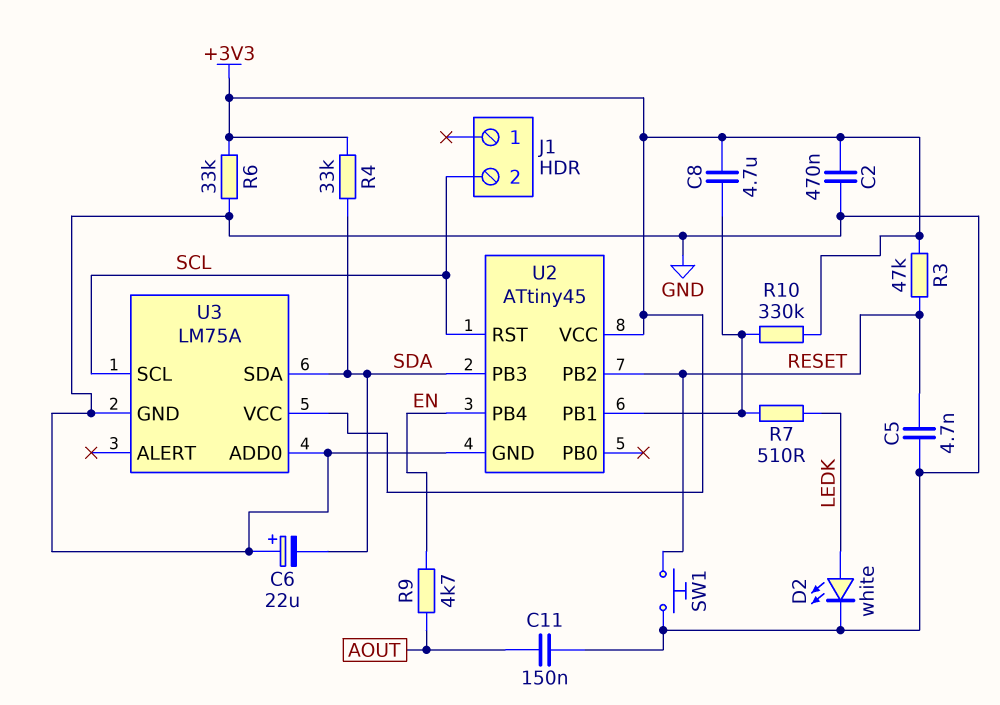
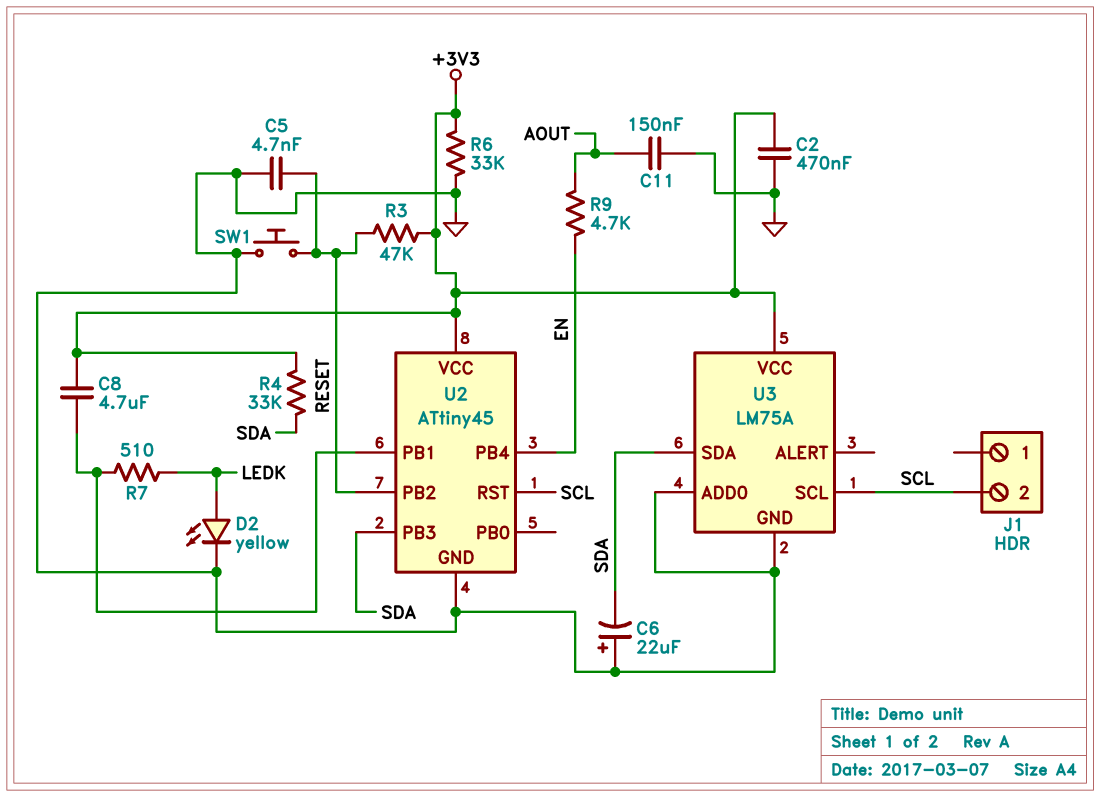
D2: LED white (A LEDK, K GND) -> LED yellow (A LEDK, K GND)
R10: 330k (+3V3, U2/PB1) -> none

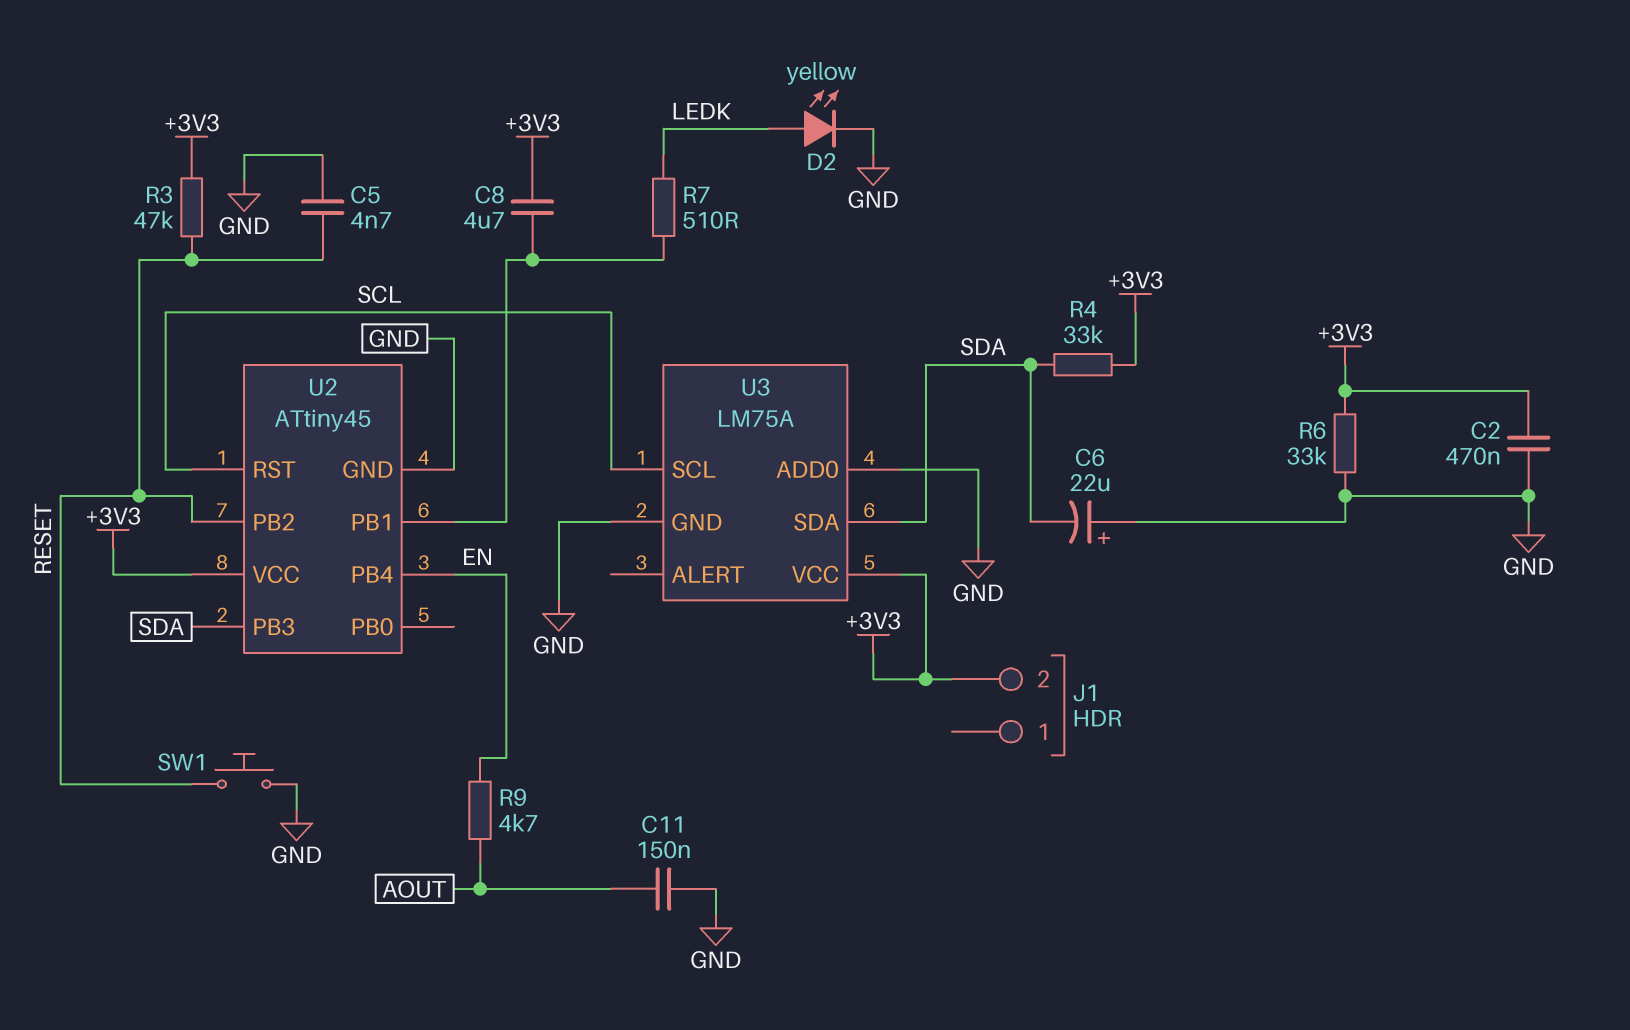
J1 pin 2: SCL -> +3V3

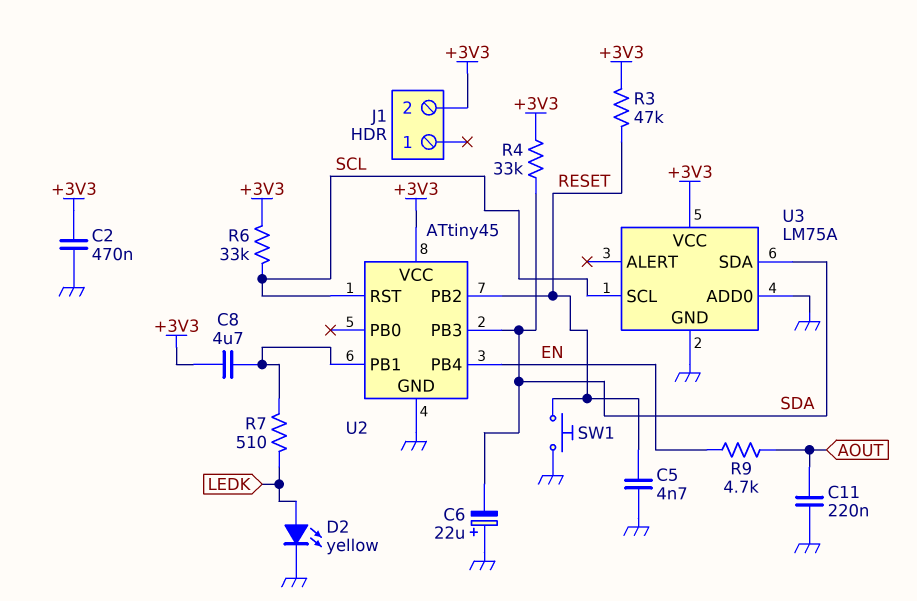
C11: 150nF (AOUT, GND) -> 220nF (AOUT, GND)
R6: 33k (+3V3, GND) -> 33k (+3V3, SCL)

